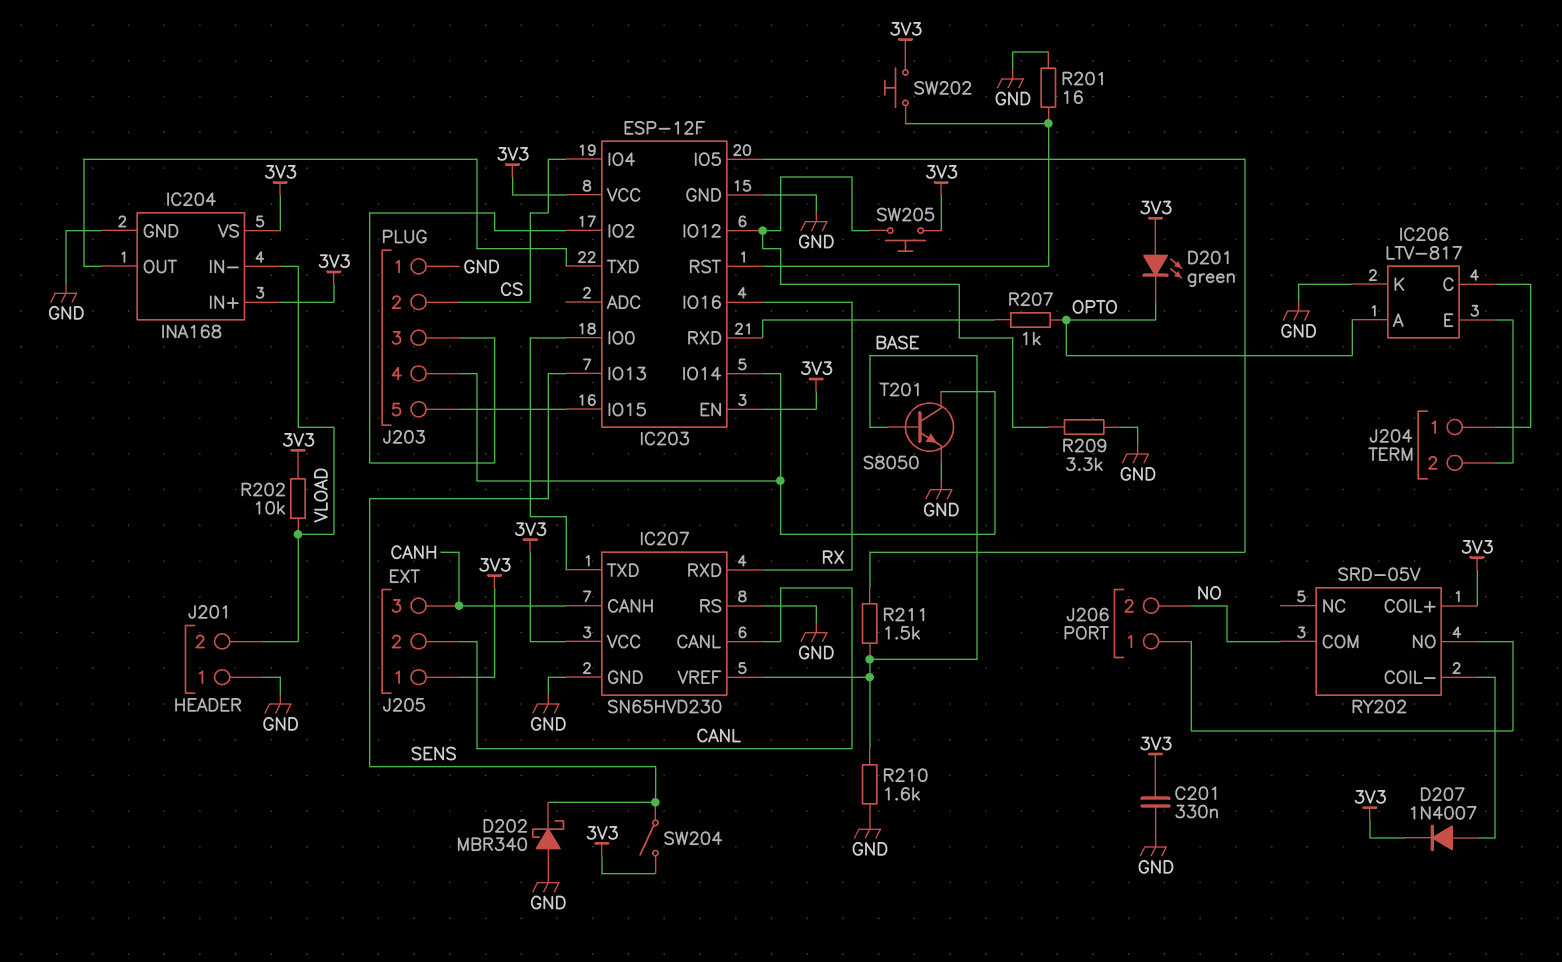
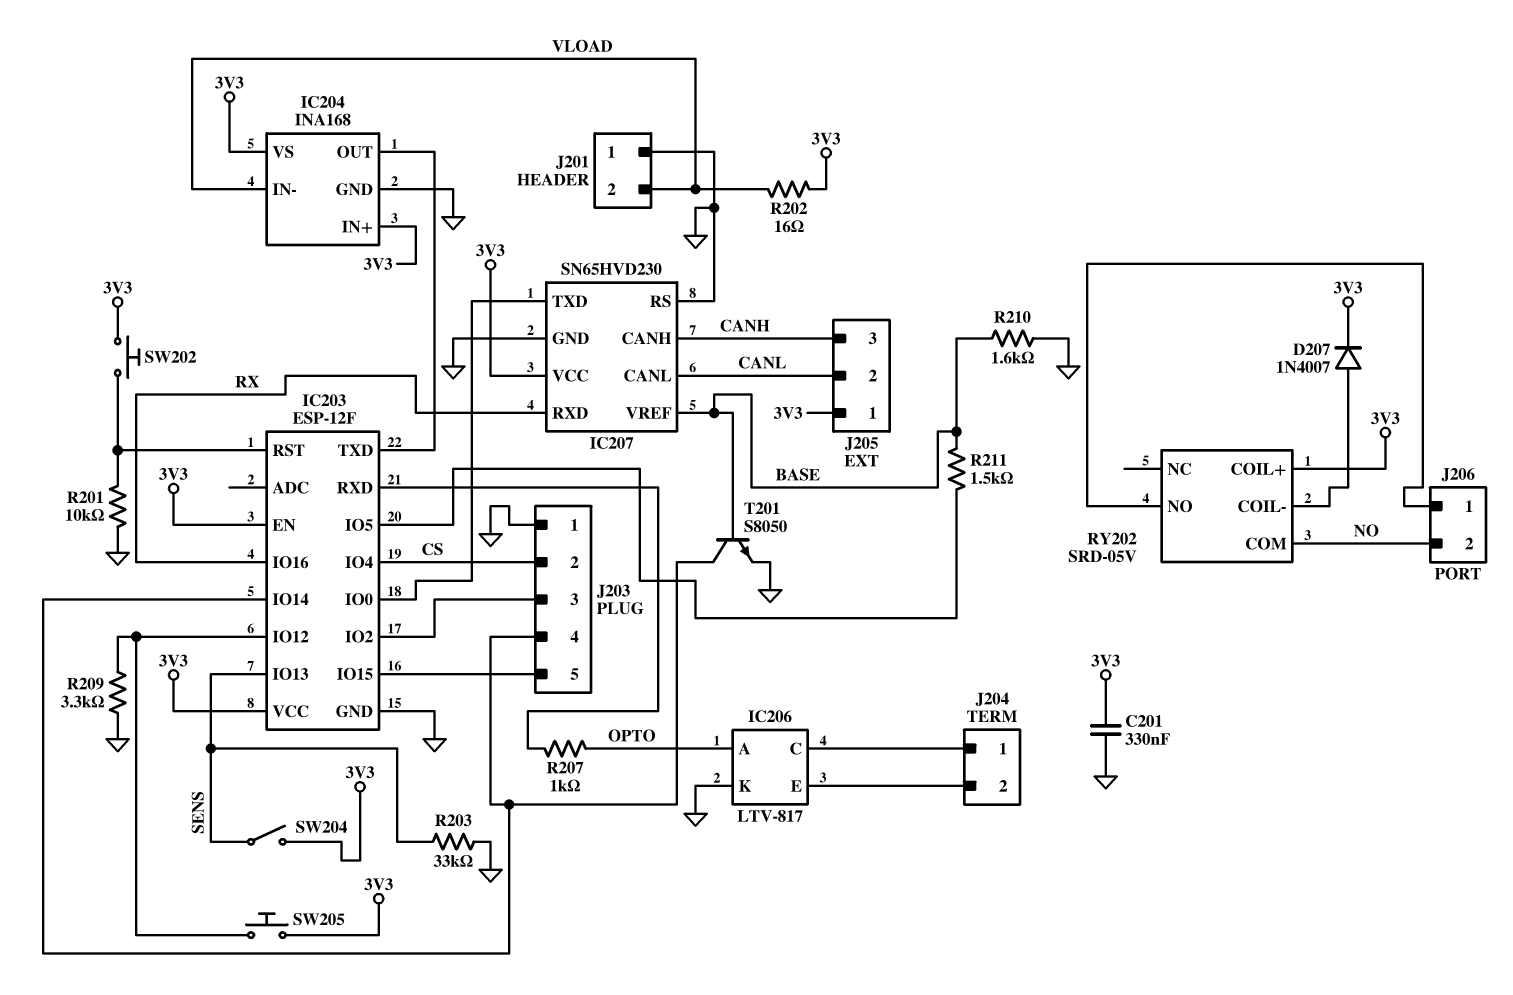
D201: LED green (A 3V3, K OPTO) -> none
D202: schottky MBR340 (A GND, K SENS) -> none
R201: 16 (GND, IC203/RST) -> 10k (GND, IC203/RST)
R202: 10k (3V3, VLOAD) -> 16 (3V3, VLOAD)
R203: none -> 33k (GND, SENS)

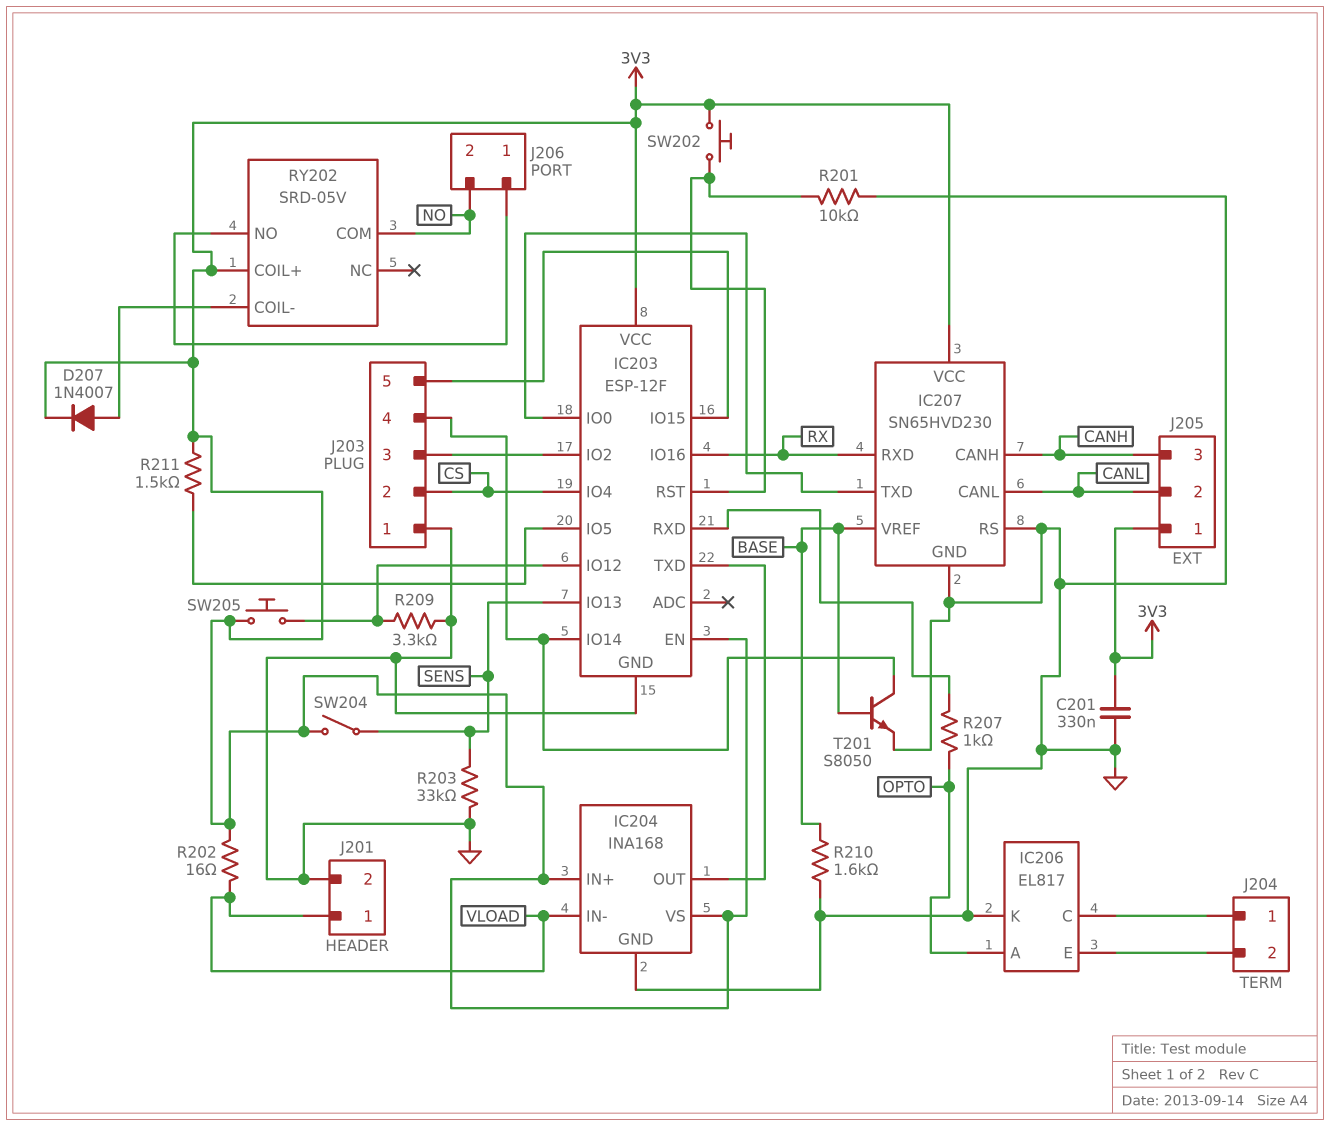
IC206: LTV-817 -> EL817
J201 pin 1: GND -> VLOAD
J201 pin 2: VLOAD -> GND
R211: 1.5k (BASE, IC203/IO5) -> 1.5k (3V3, IC203/IO5)

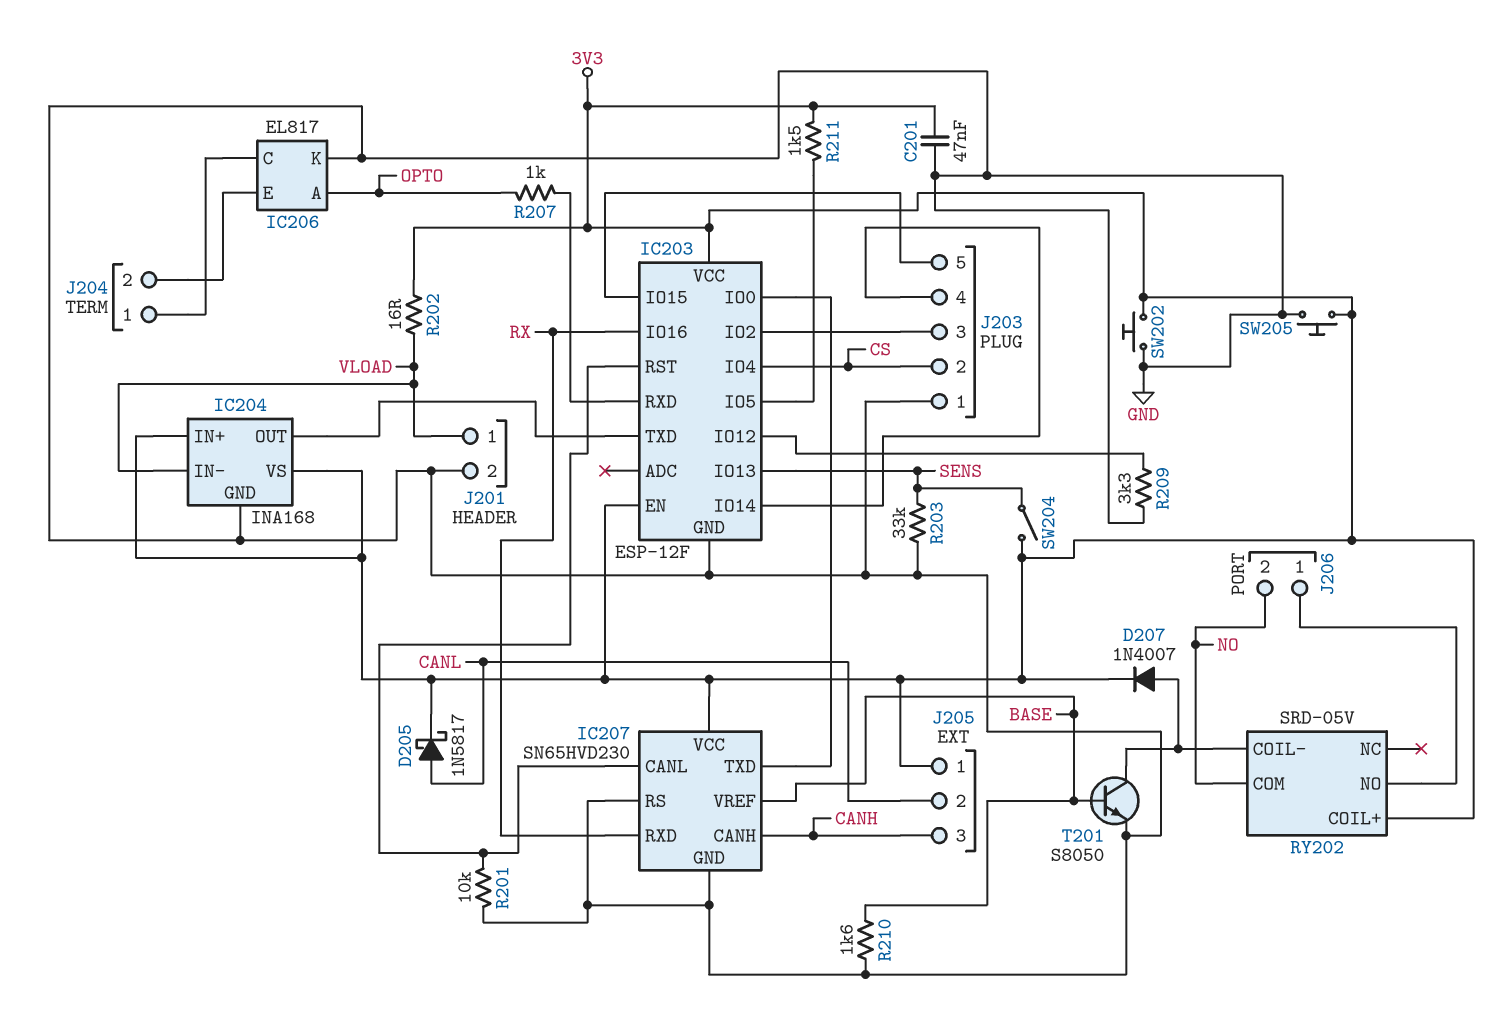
C201: 330nF (3V3, GND) -> 47nF (3V3, GND)
D205: none -> schottky 1N5817 (A CANL, K 3V3)
IC207 pin CANL: CANL -> IC203/RST
SW202: button (3V3, IC203/RST) -> button (3V3, GND)
SW205: button (3V3, IC203/IO12) -> button (3V3, GND)
T201: NPN S8050 (B BASE, C IC203/IO14, E GND) -> NPN S8050 (B BASE, C RY202/COIL-, E GND)

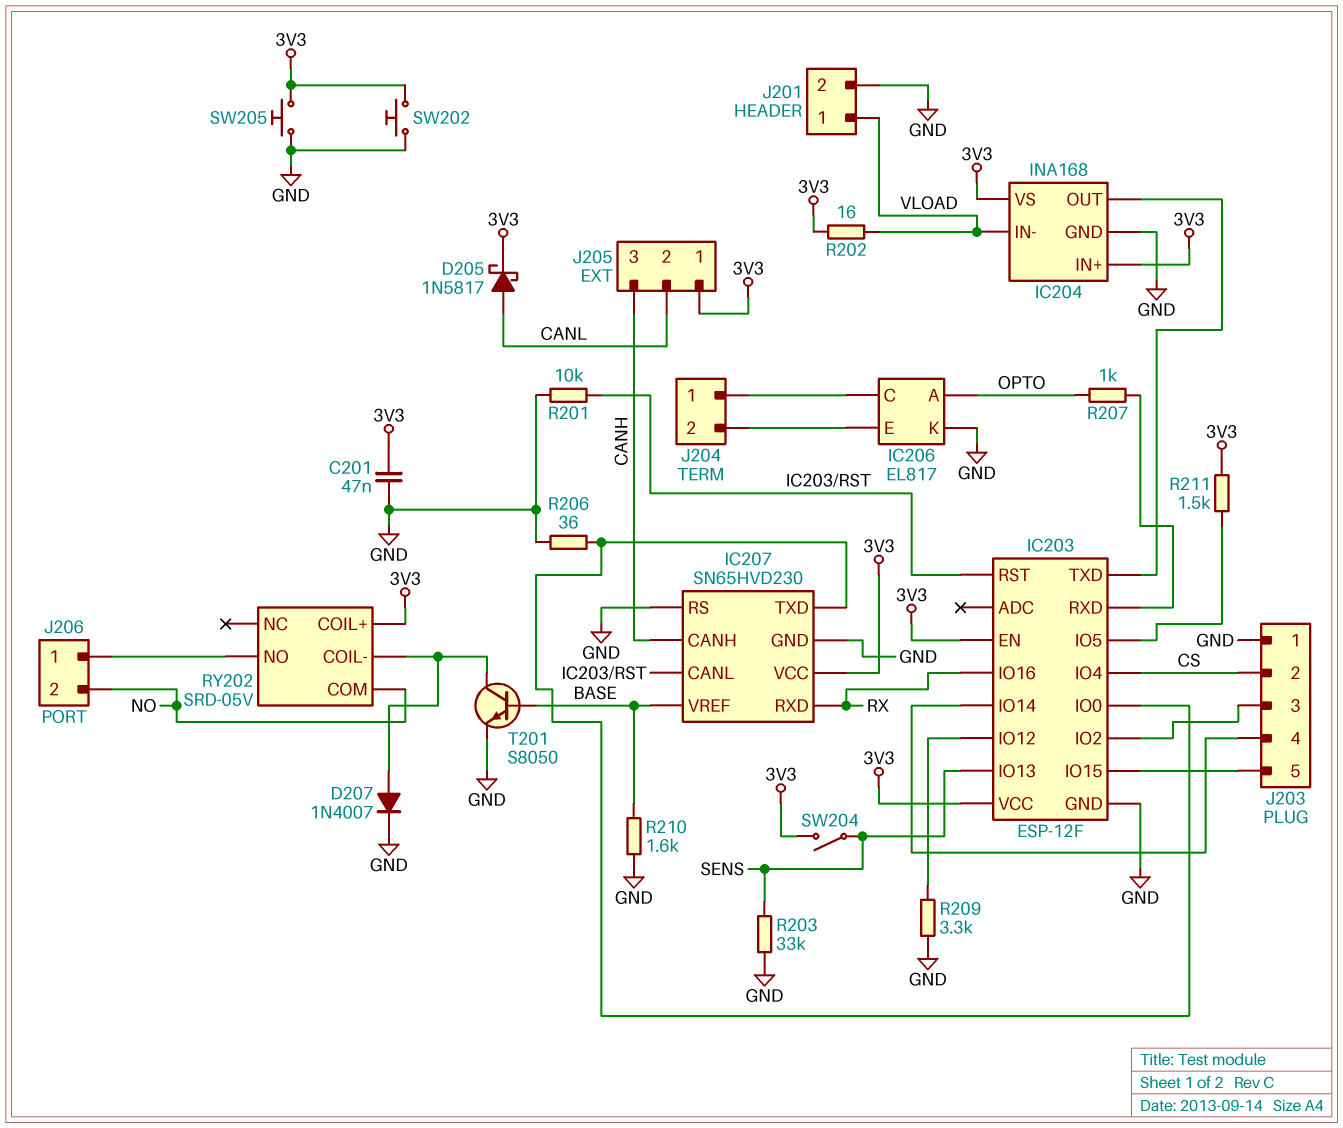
D207: diode 1N4007 (A RY202/COIL-, K 3V3) -> diode 1N4007 (A RY202/COIL-, K GND)
R206: none -> 36 (GND, IC203/IO0)

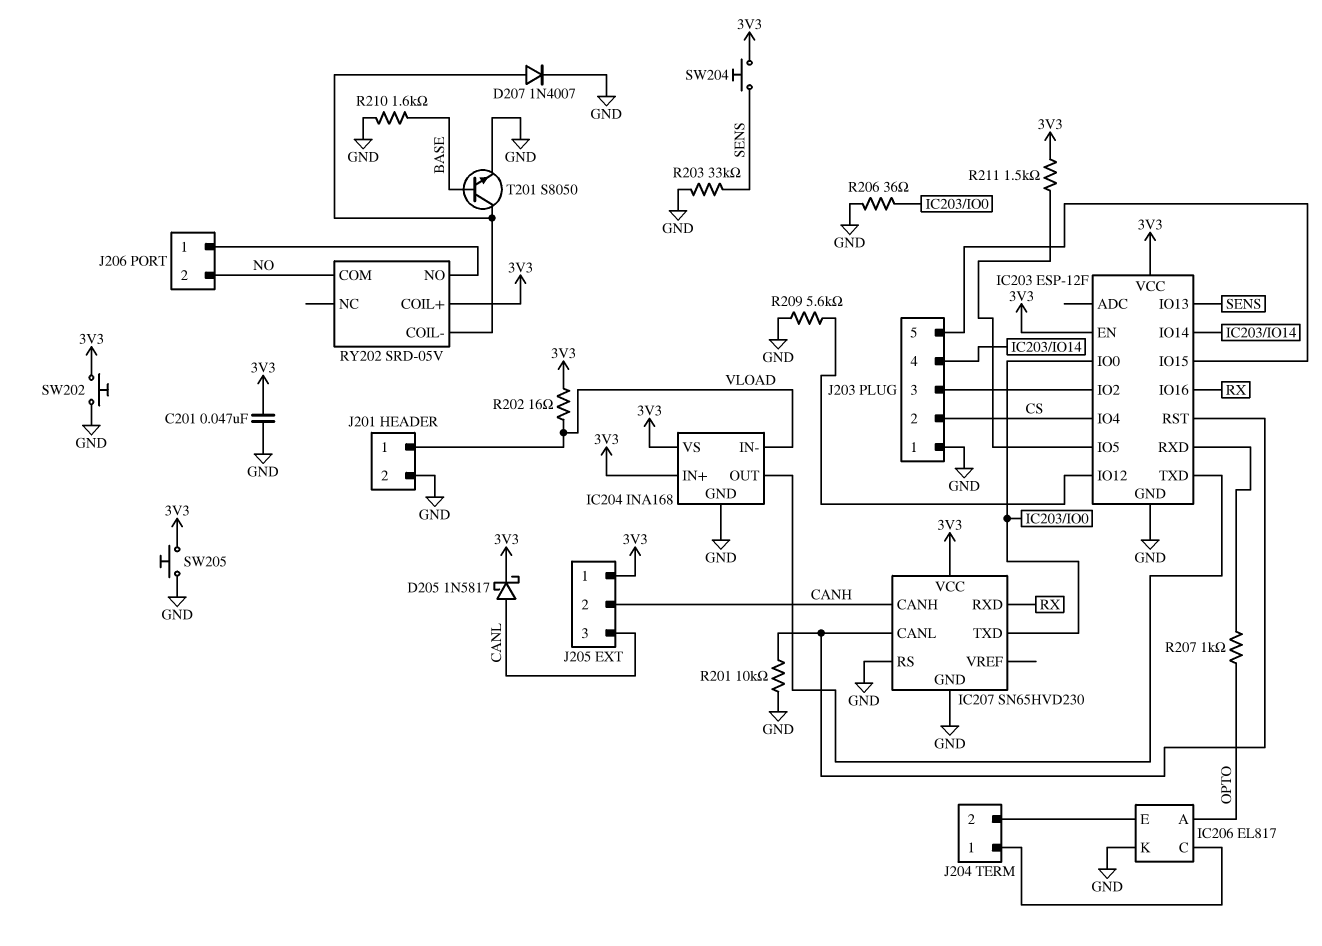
IC207 pin VREF: BASE -> none
J205 pin 2: CANL -> CANH
J205 pin 3: CANH -> CANL
R209: 3.3k (GND, IC203/IO12) -> 5.6k (GND, IC203/IO12)
SW204: switch (3V3, SENS) -> button (3V3, SENS)

